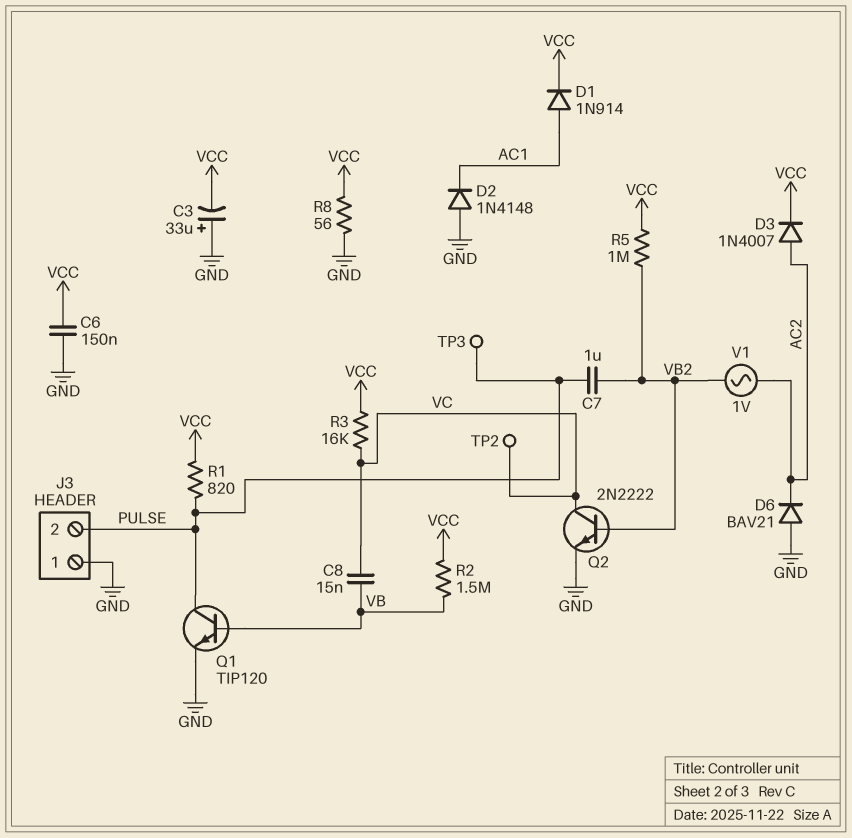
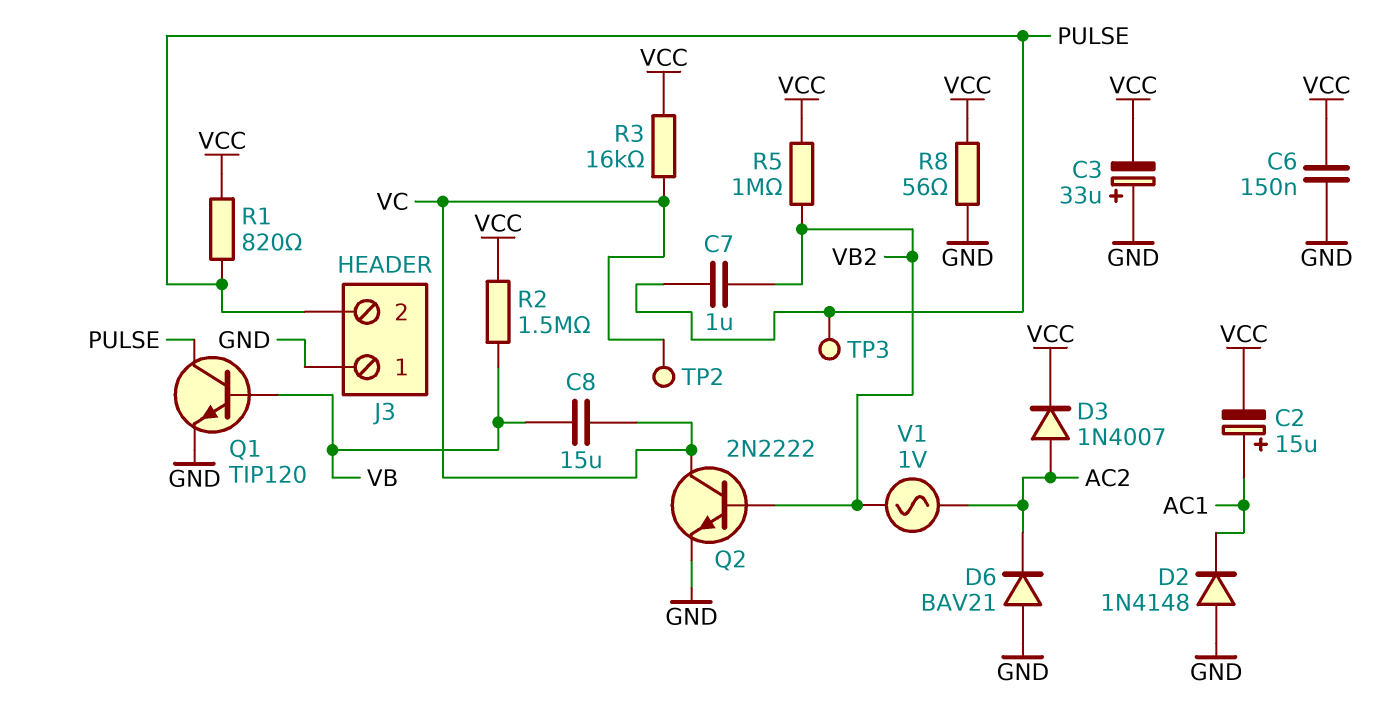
C2: none -> 15uF (plus AC1, minus VCC)
C8: 15nF (VB, VC) -> 15uF (VB, VC)
D1: diode 1N914 (A AC1, K VCC) -> none

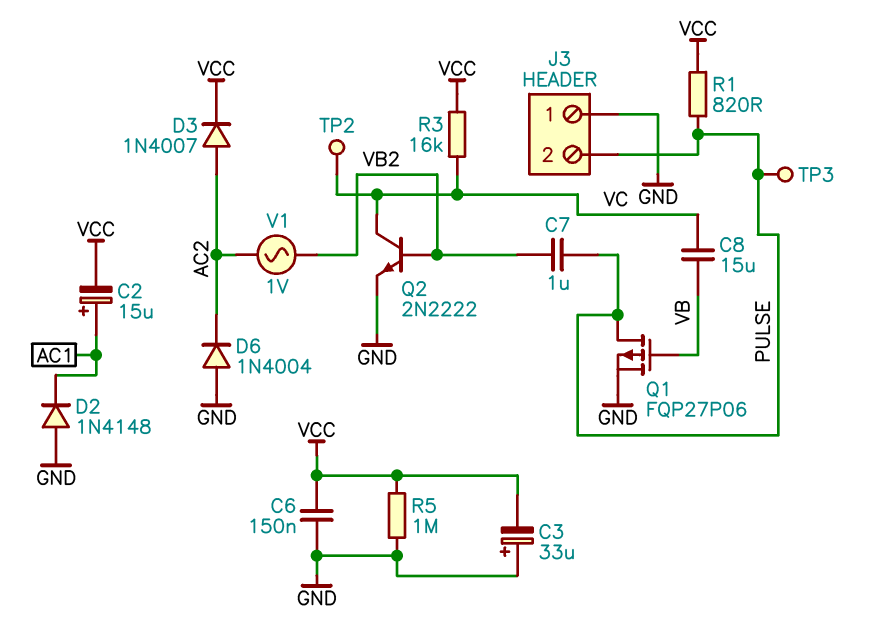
D6: diode BAV21 (A GND, K AC2) -> diode 1N4004 (A GND, K AC2)
Q1: NPN TIP120 (B VB, C PULSE, E GND) -> PMOS FQP27P06 (G VB, D PULSE, S GND)
R2: 1.5M (VB, VCC) -> none
R5: 1M (VB2, VCC) -> 1M (GND, VCC)
R8: 56 (GND, VCC) -> none

